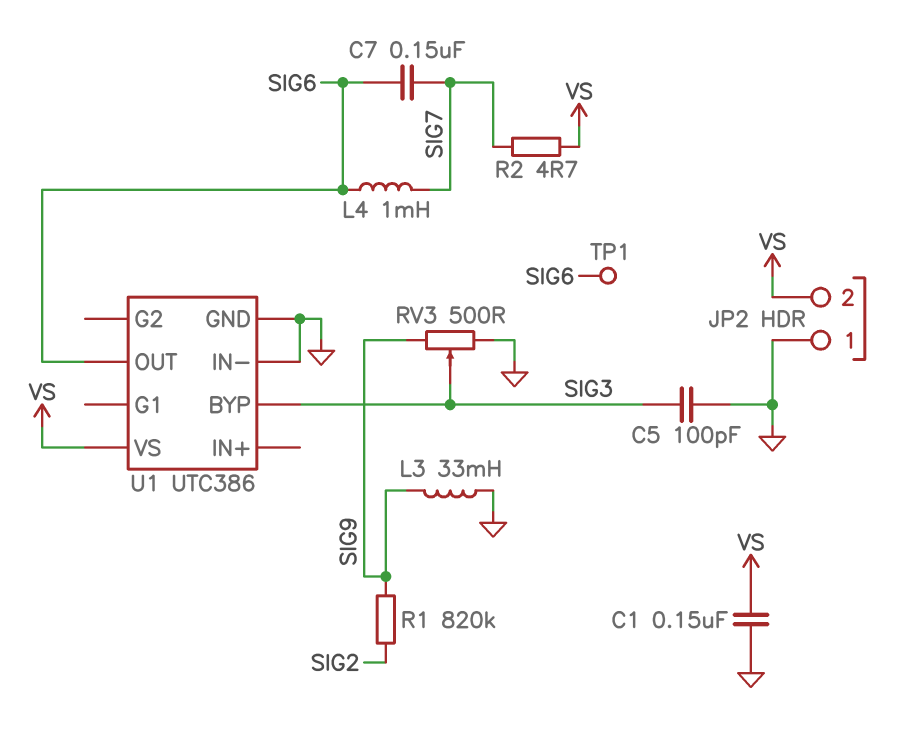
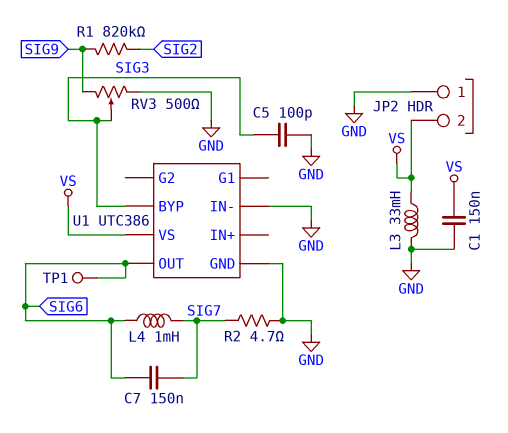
L3: 33mH (GND, SIG9) -> 33mH (GND, VS)
R2: 4.7 (SIG7, VS) -> 4.7 (GND, SIG7)

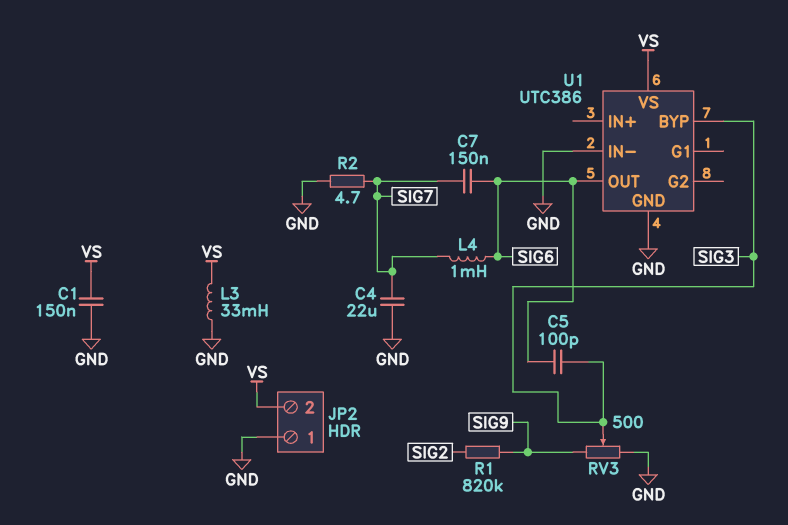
C4: none -> 22uF (GND, SIG7)
C5: 100pF (GND, SIG3) -> 100pF (SIG3, SIG6)
TP1: test point (SIG6) -> none

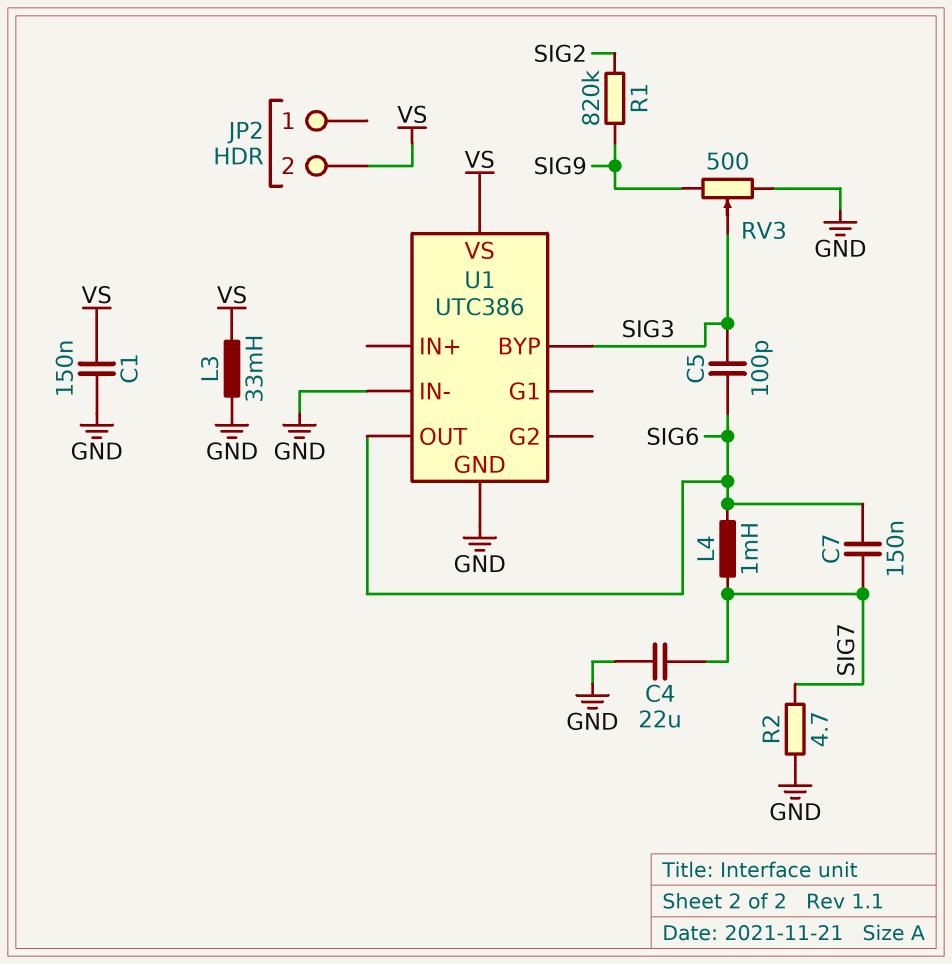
JP2 pin 1: GND -> none

